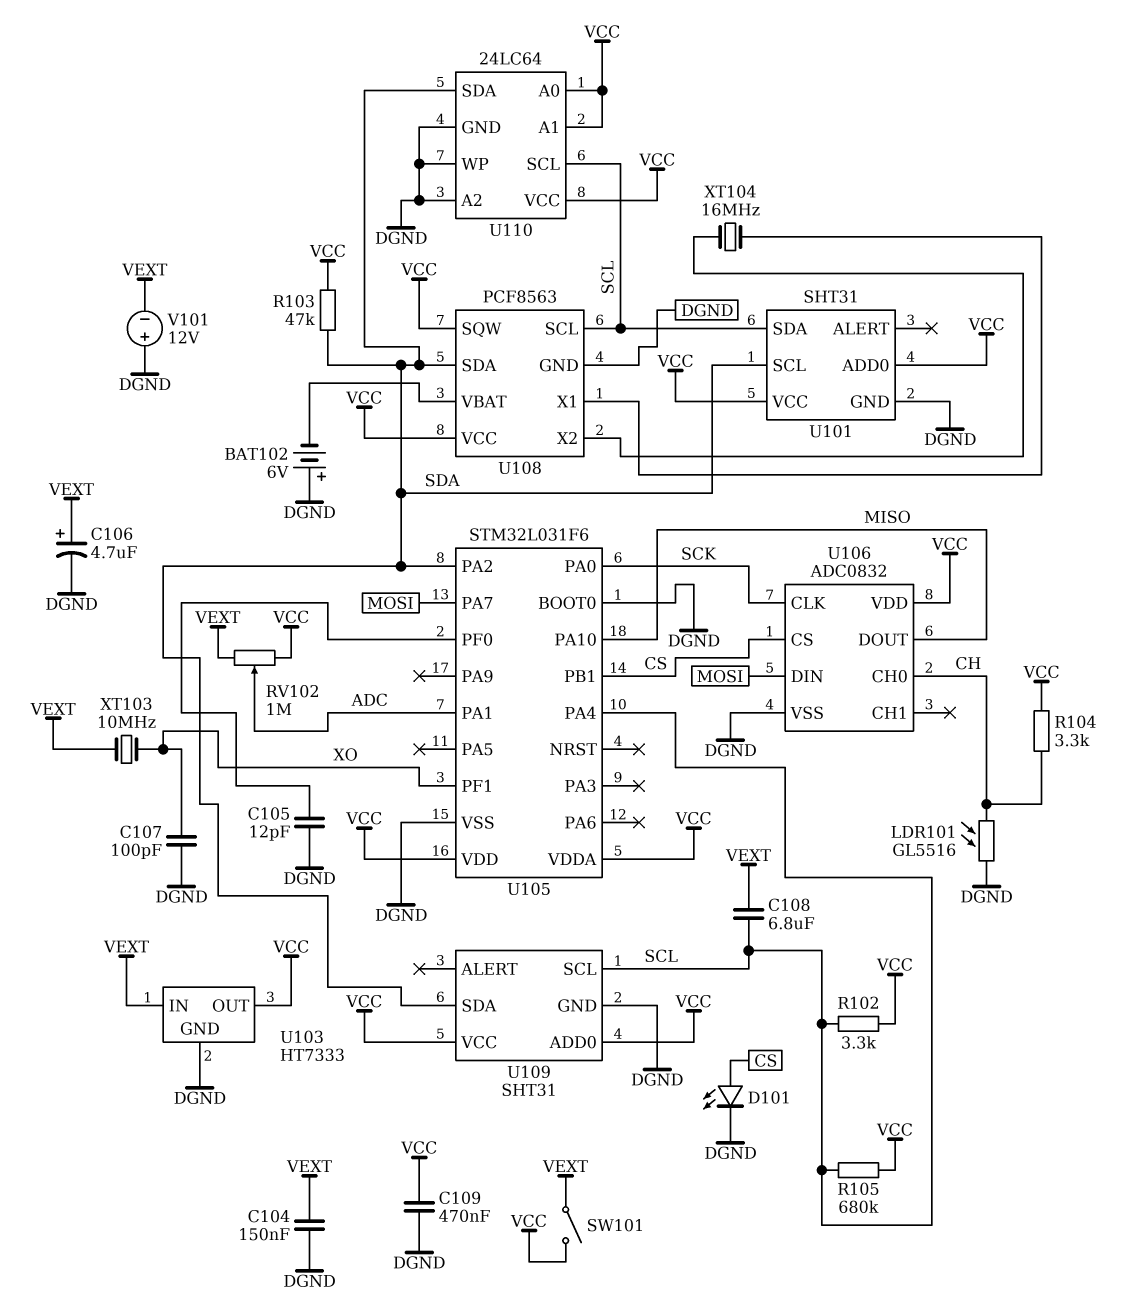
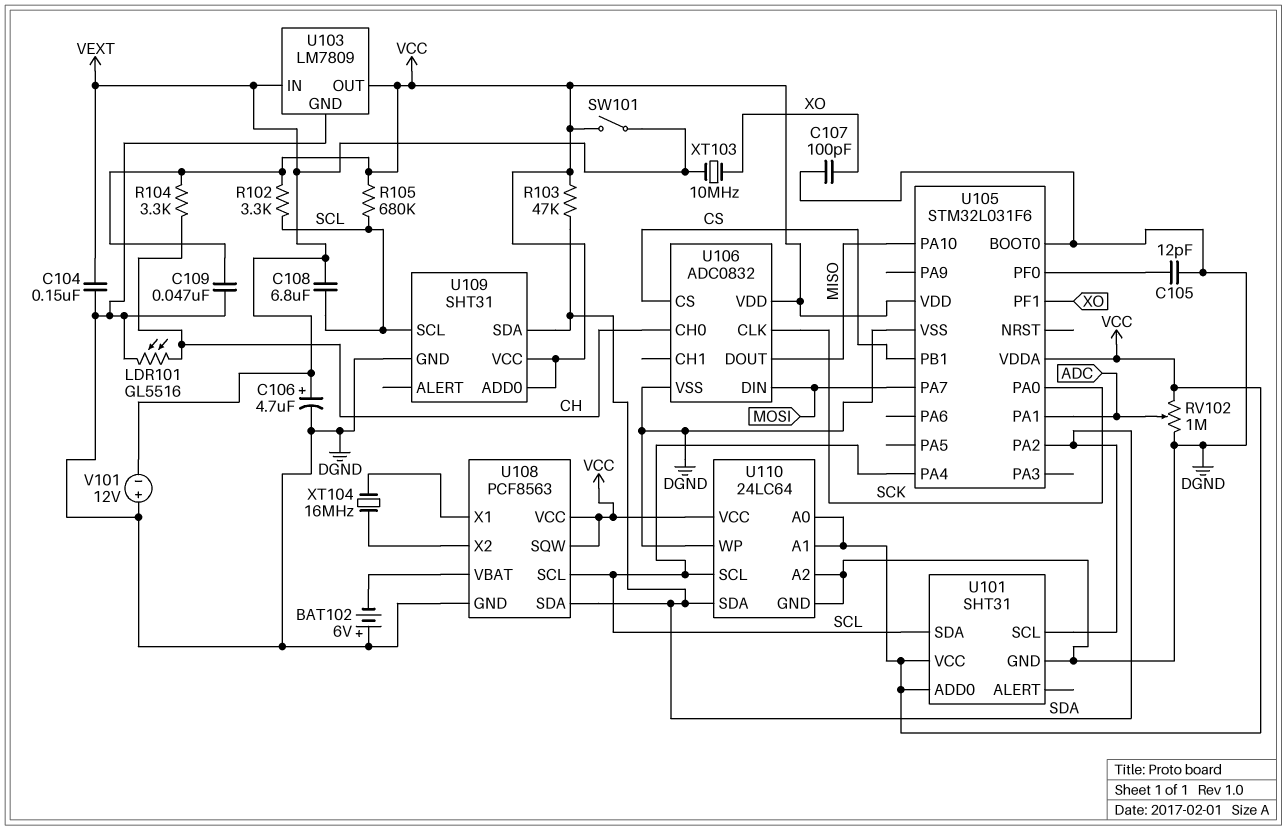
C109: 470nF (DGND, VCC) -> 47nF (DGND, VCC)
D101: LED (A CS, K DGND) -> none
RV102: 1M (VCC, VEXT, wiper ADC) -> 1M (DGND, VCC, wiper ADC)
U103: HT7333 -> LM7809

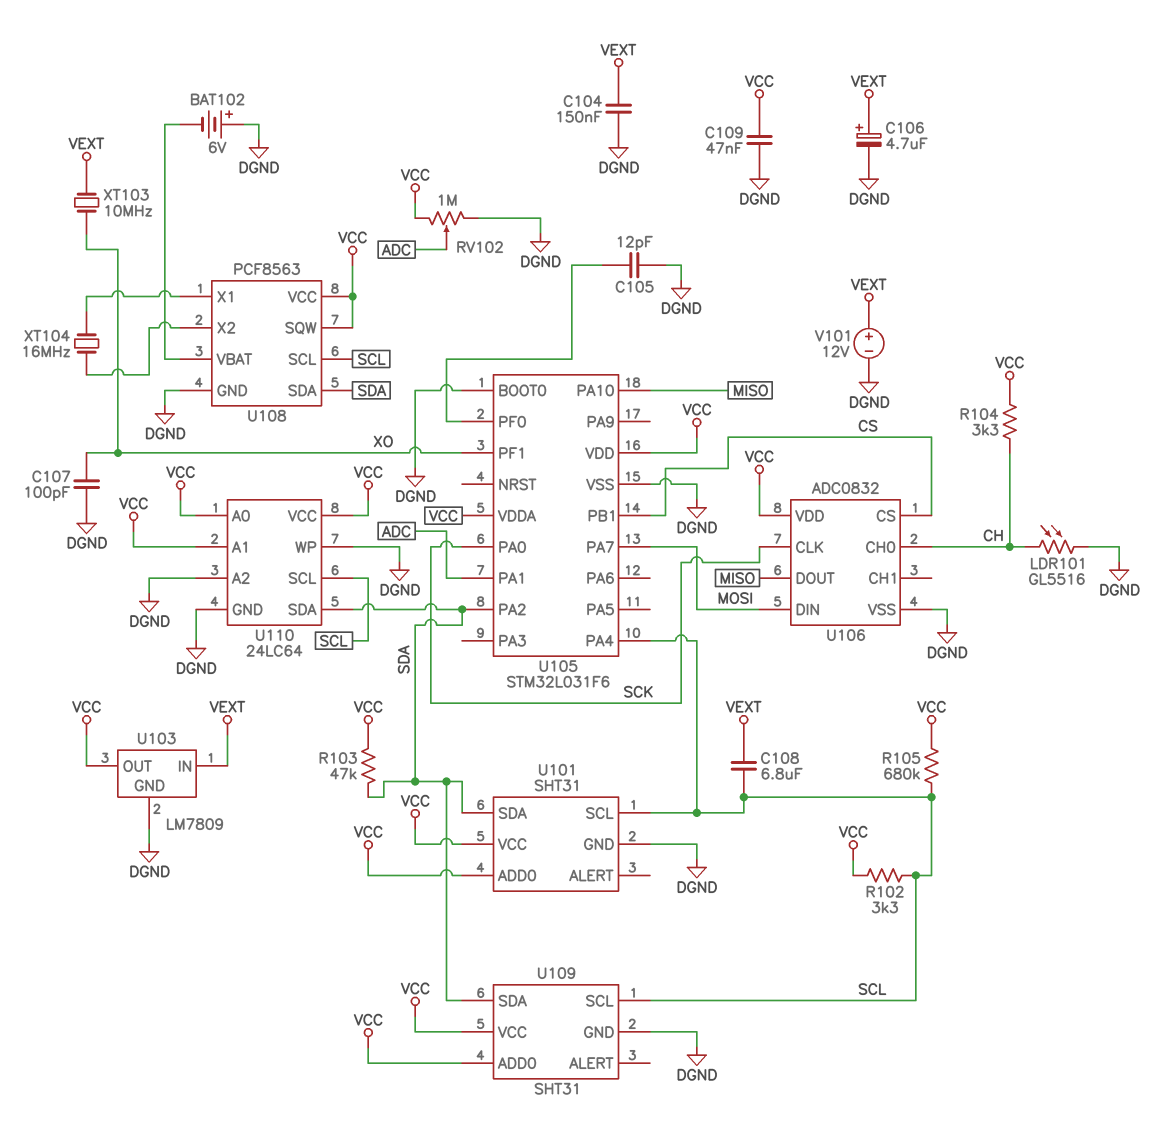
SW101: switch (VCC, VEXT) -> none
U101 pin SCL: SDA -> SCL
U101 pin SDA: SCL -> SDA
V101: 12V (plus DGND, minus VEXT) -> 12V (plus VEXT, minus DGND)

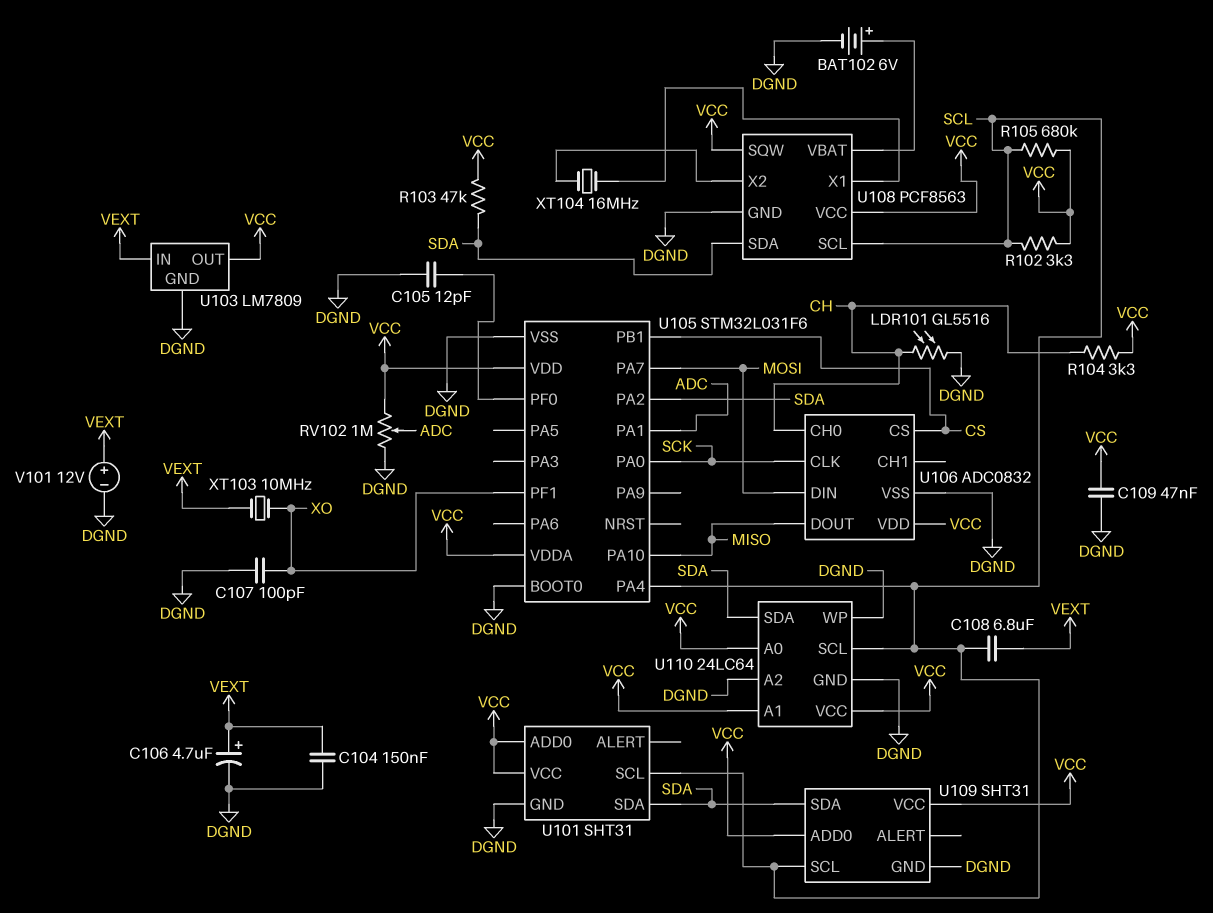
BAT102: 6V (plus DGND, minus U108/VBAT) -> 6V (plus U108/VBAT, minus DGND)

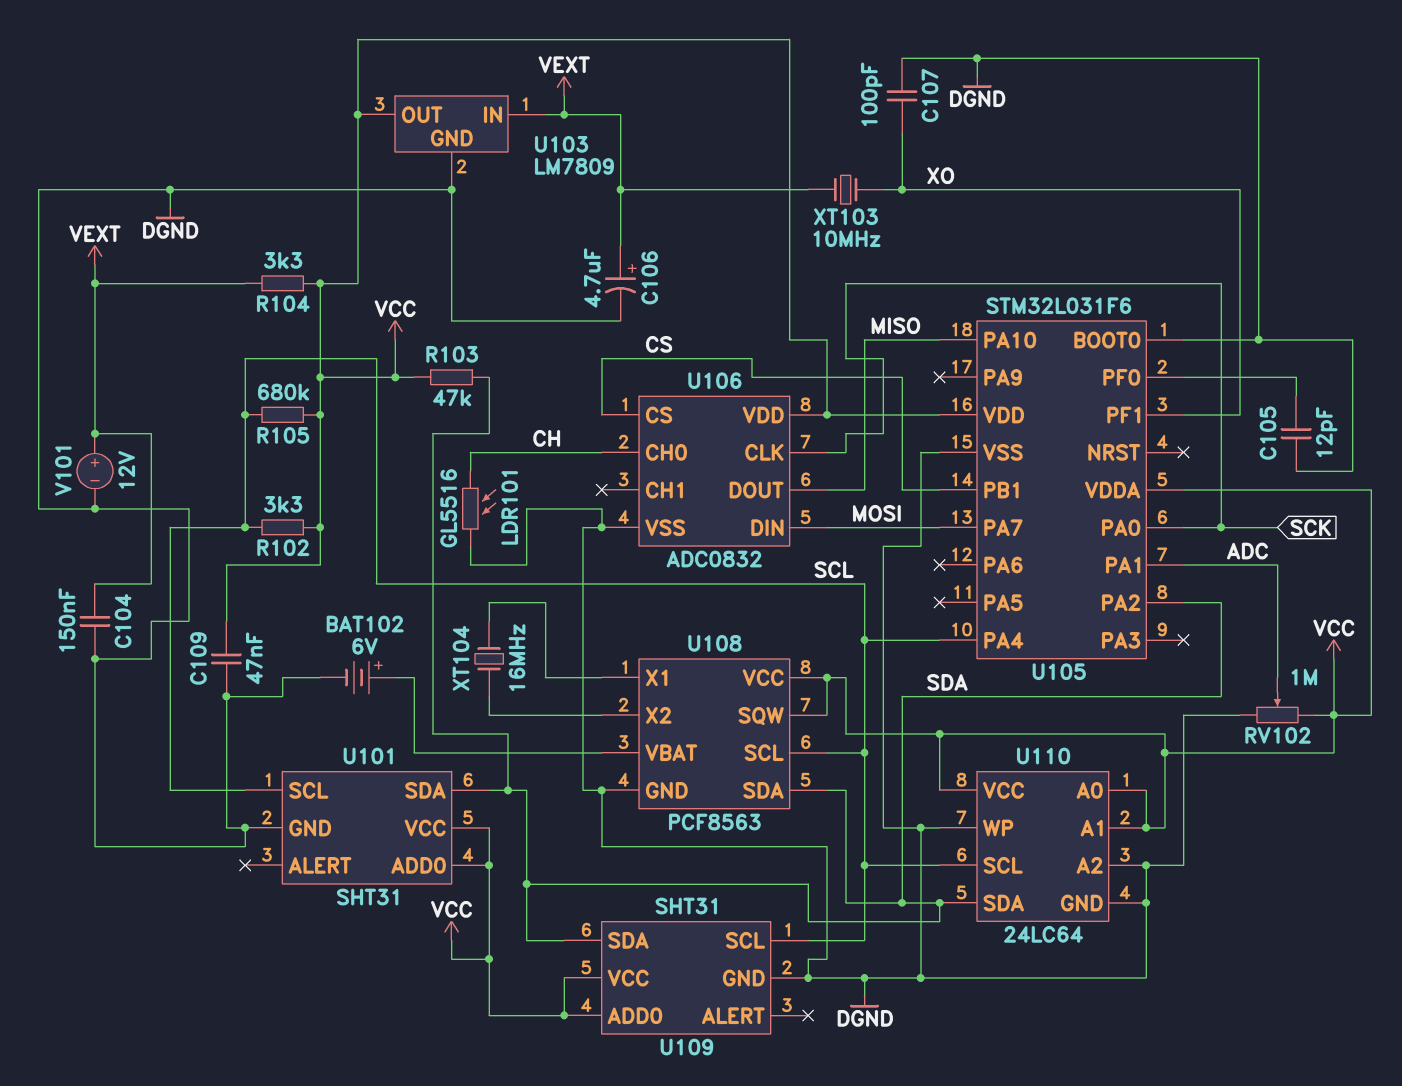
C108: 6.8uF (SCL, VEXT) -> none
R104: 3.3k (CH, VCC) -> 3.3k (VCC, VEXT)

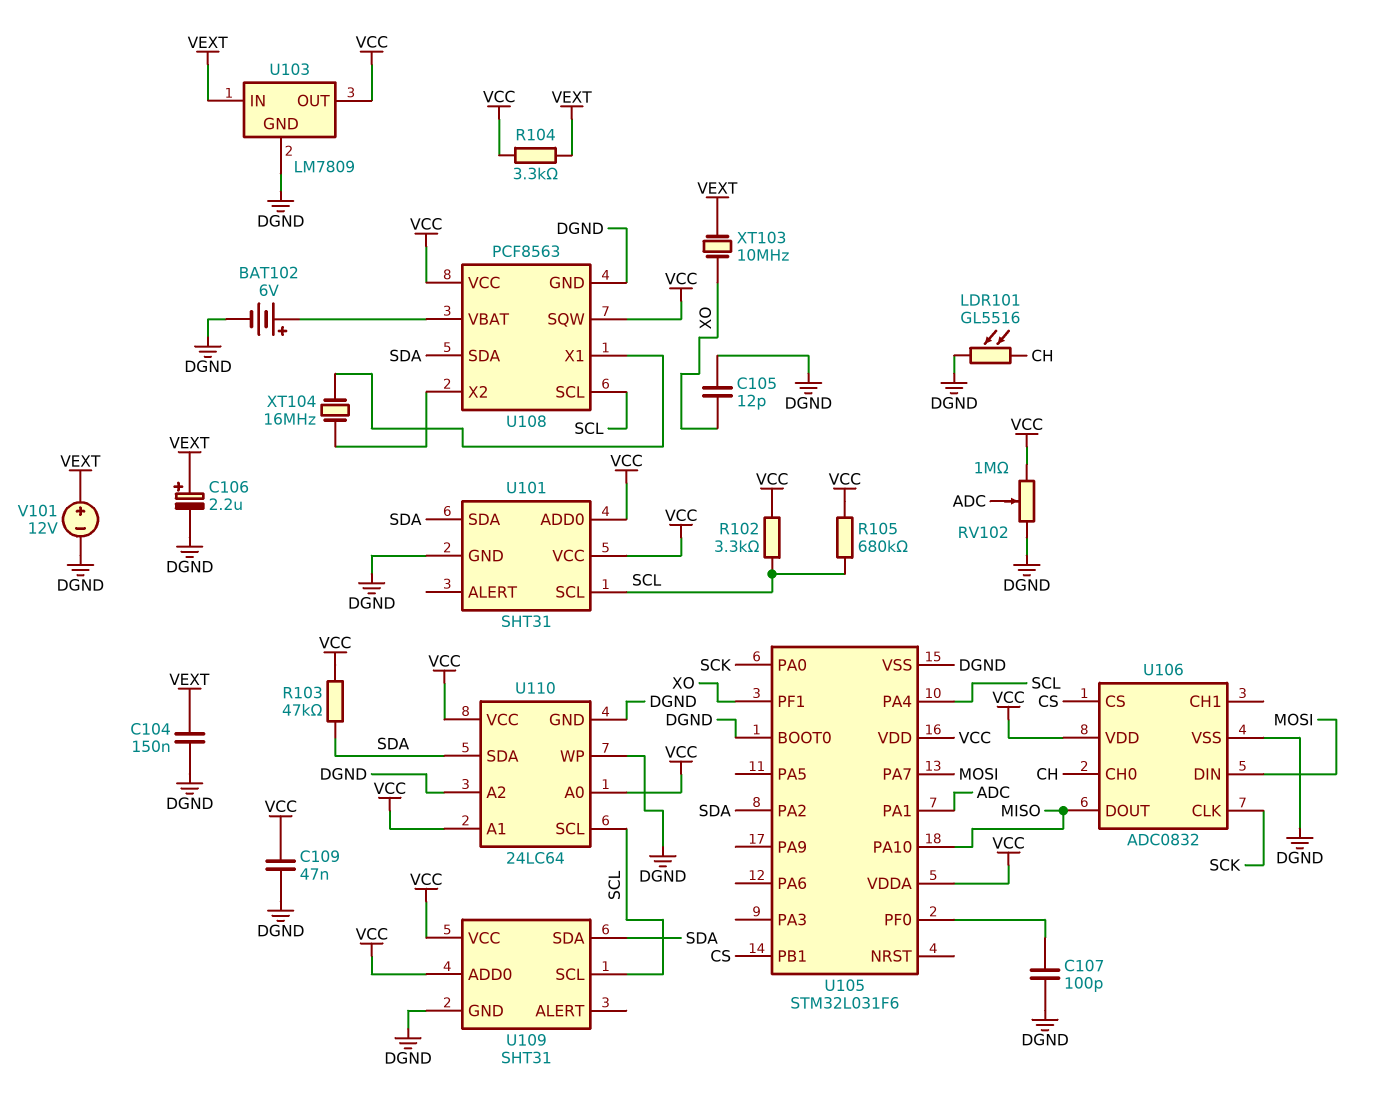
C105: 12pF (DGND, U105/PF0) -> 12pF (DGND, XO)
C106: 4.7uF (plus VEXT, minus DGND) -> 2.2uF (plus VEXT, minus DGND)
C107: 100pF (DGND, XO) -> 100pF (DGND, U105/PF0)

